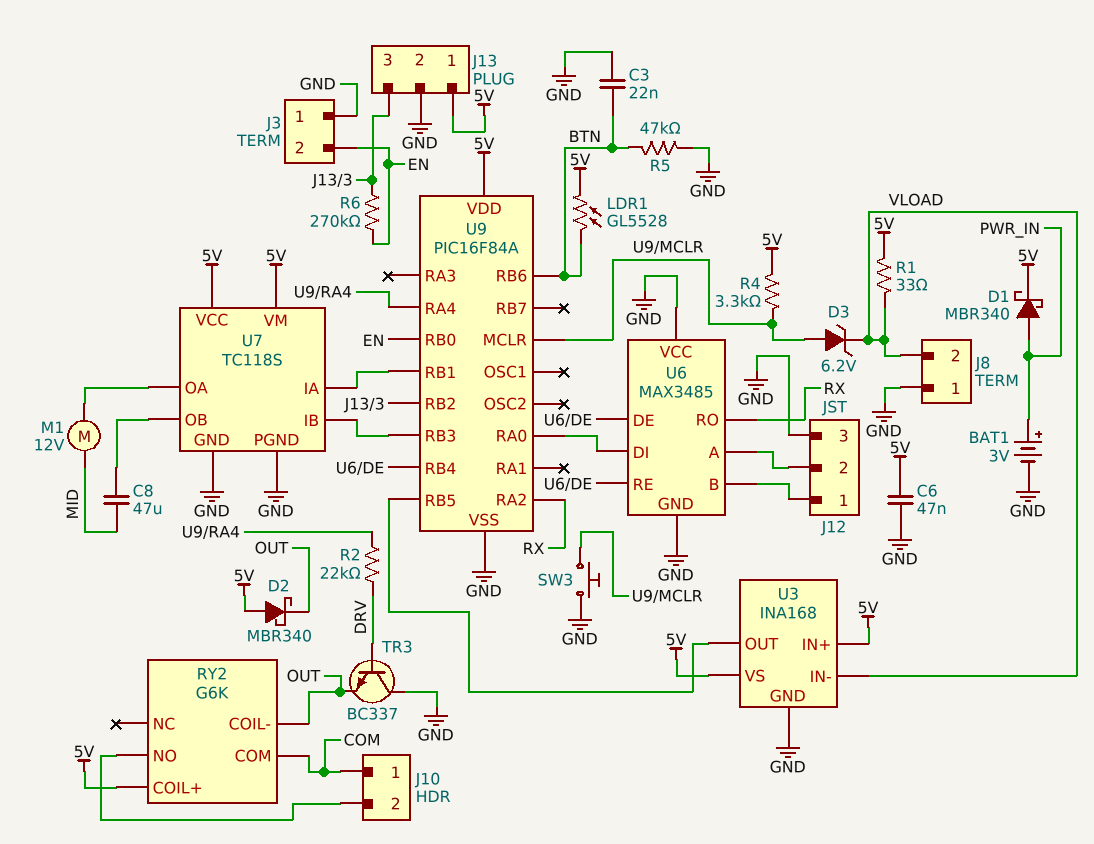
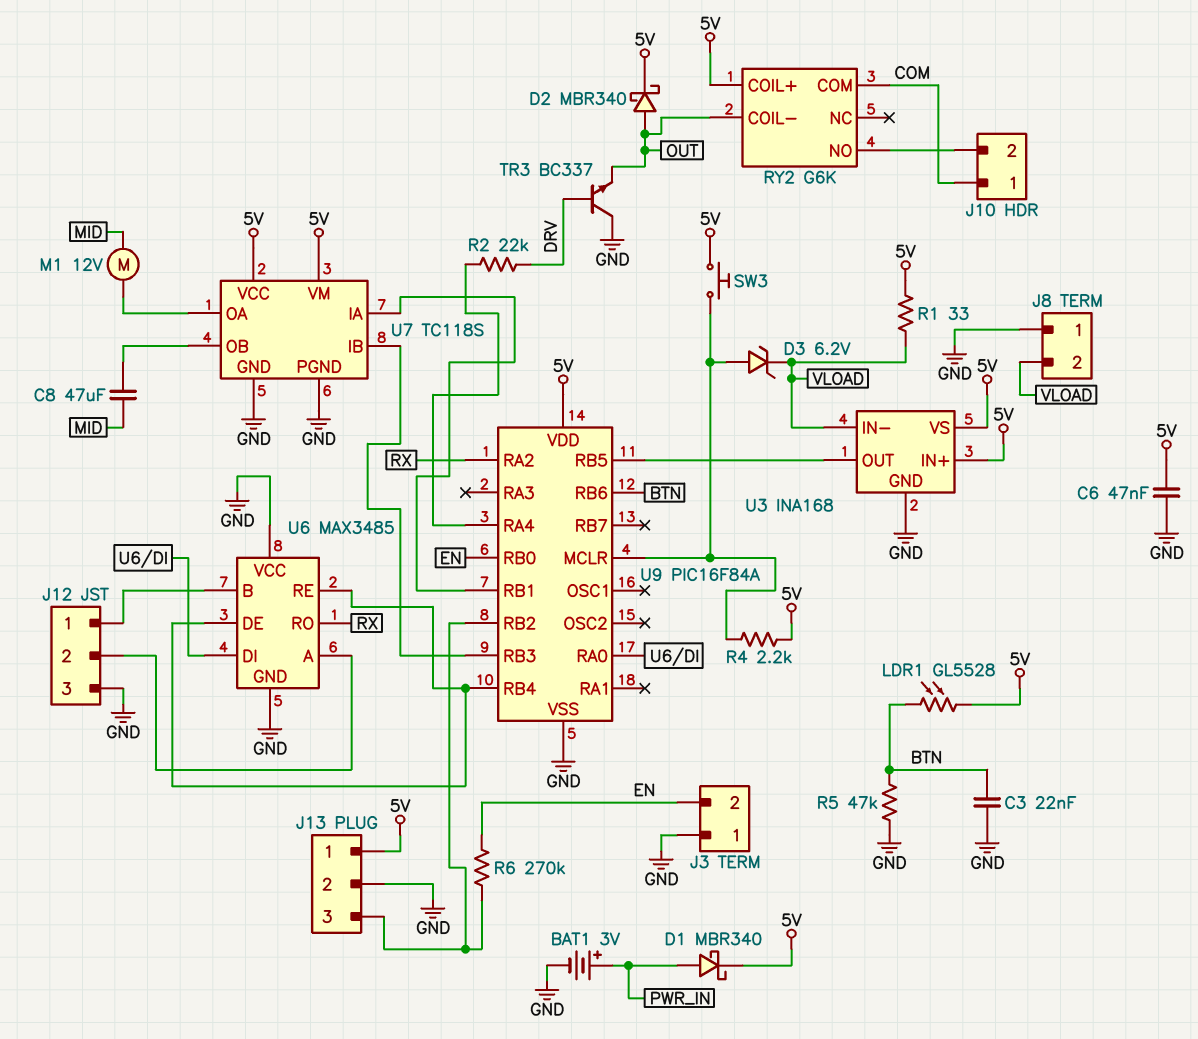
D2: schottky MBR340 (A 5V, K OUT) -> schottky MBR340 (A OUT, K 5V)
R4: 3.3k (5V, U9/MCLR) -> 2.2k (5V, U9/MCLR)
SW3: button (GND, U9/MCLR) -> button (5V, U9/MCLR)

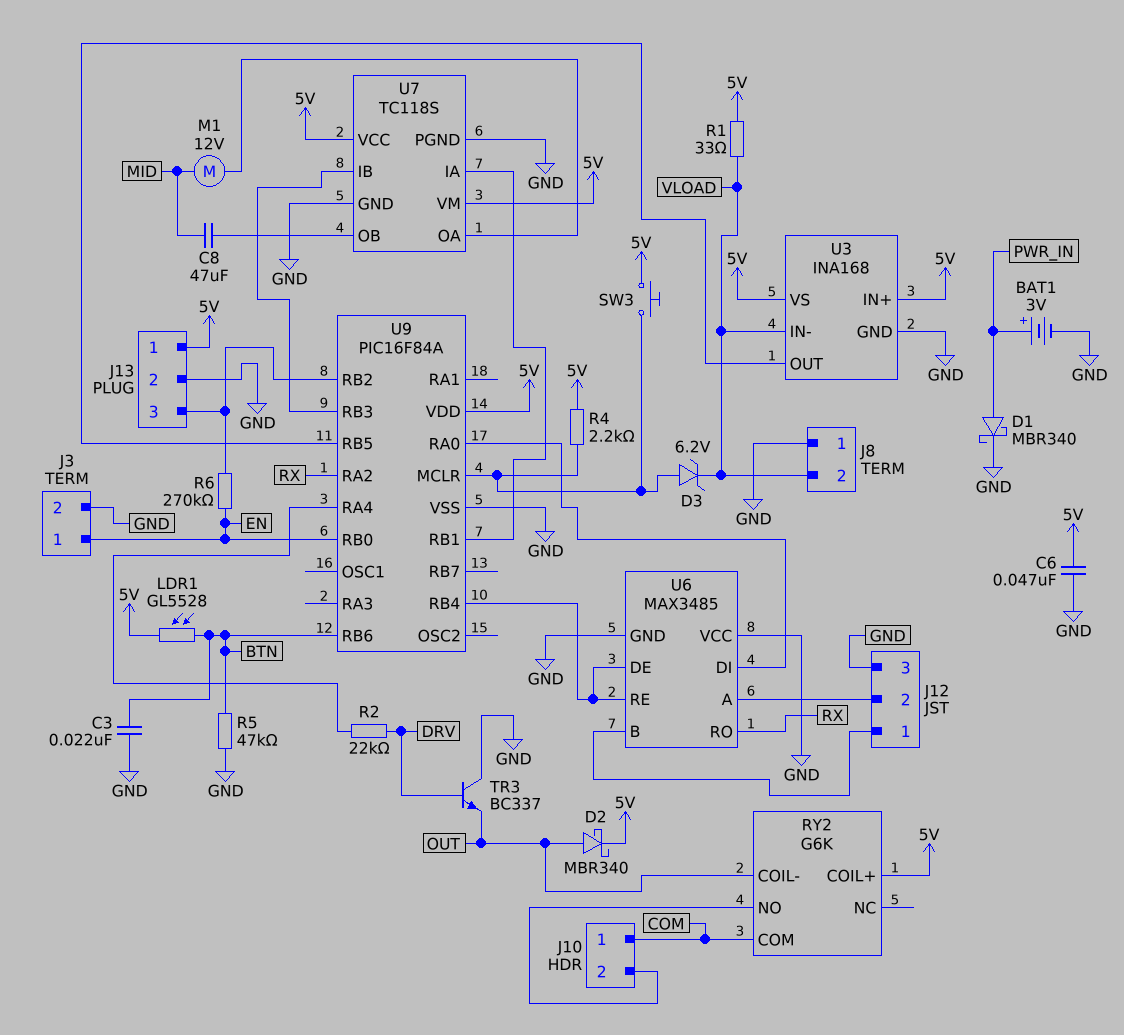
D1: schottky MBR340 (A PWR_IN, K 5V) -> schottky MBR340 (A PWR_IN, K GND)
J3 pin 1: GND -> EN
J3 pin 2: EN -> GND

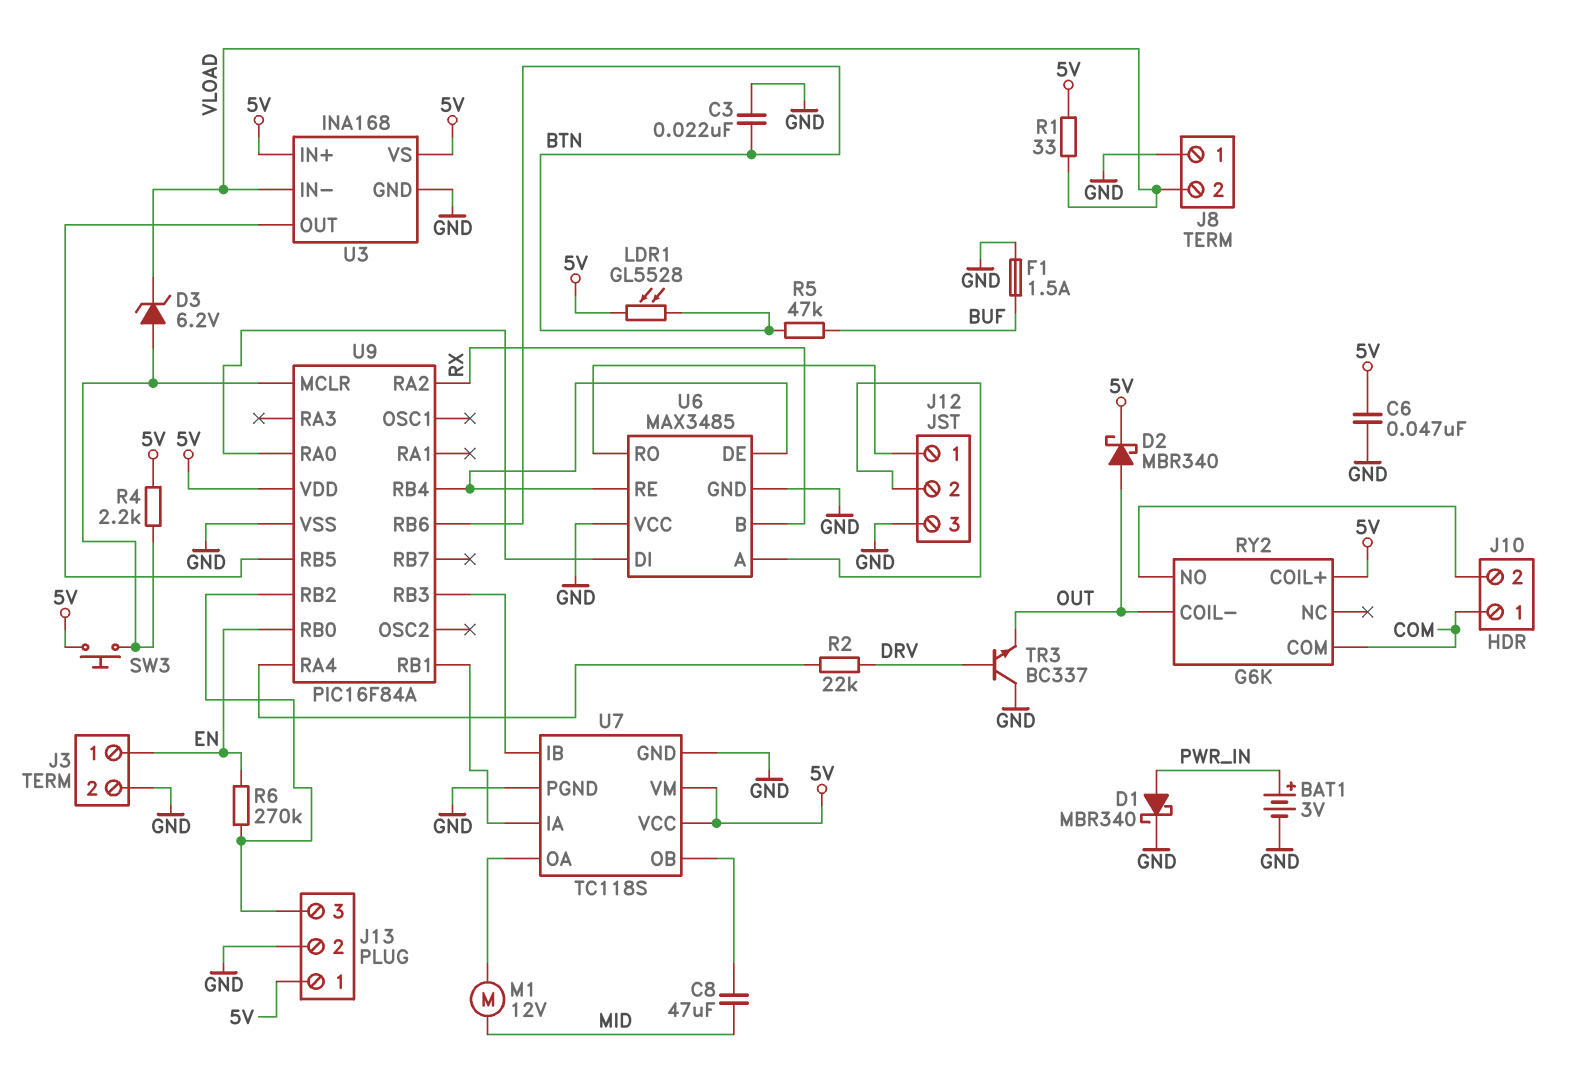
F1: none -> 1.5A (BUF, GND)
R5: 47k (BTN, GND) -> 47k (BTN, BUF)
U6 pin B: J12/1 -> RX
U6 pin RO: RX -> J12/1

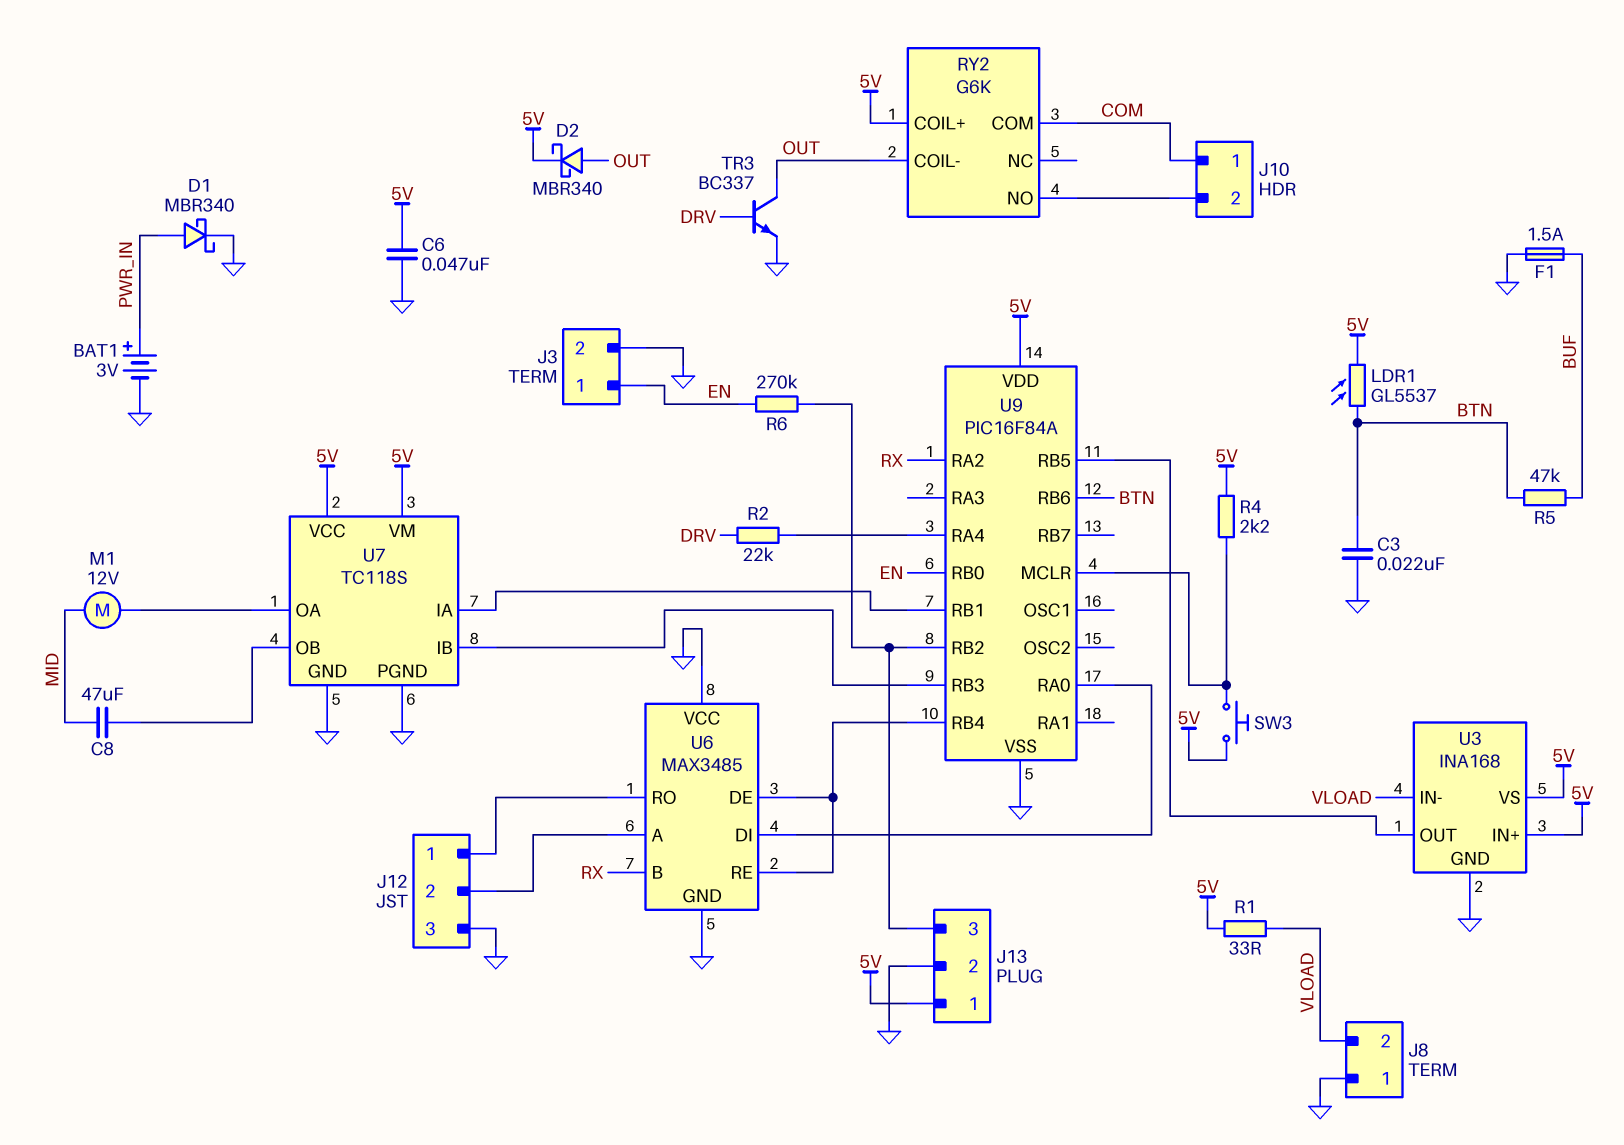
D3: zener 6.2V (A U9/MCLR, K VLOAD) -> none
LDR1: GL5528 (5V, BTN) -> GL5537 (5V, BTN)
TR3: NPN BC337 (B DRV, C GND, E OUT) -> NPN BC337 (B DRV, C OUT, E GND)

